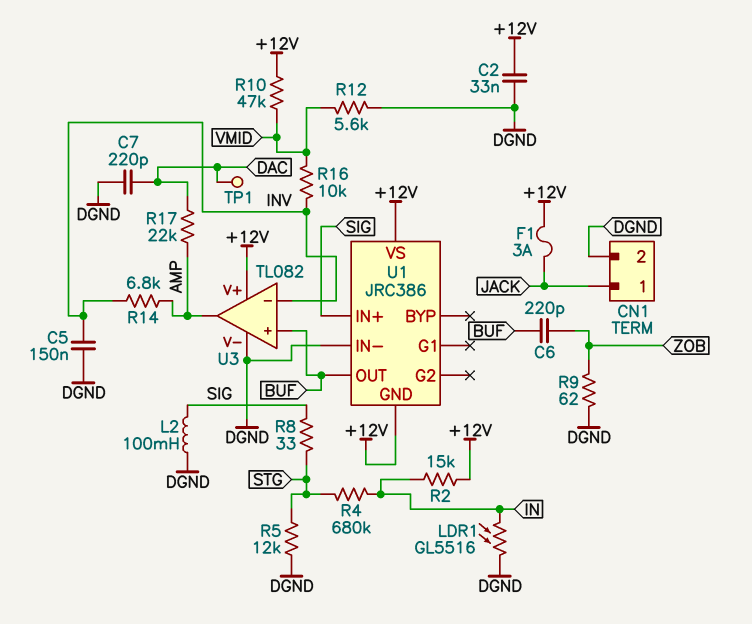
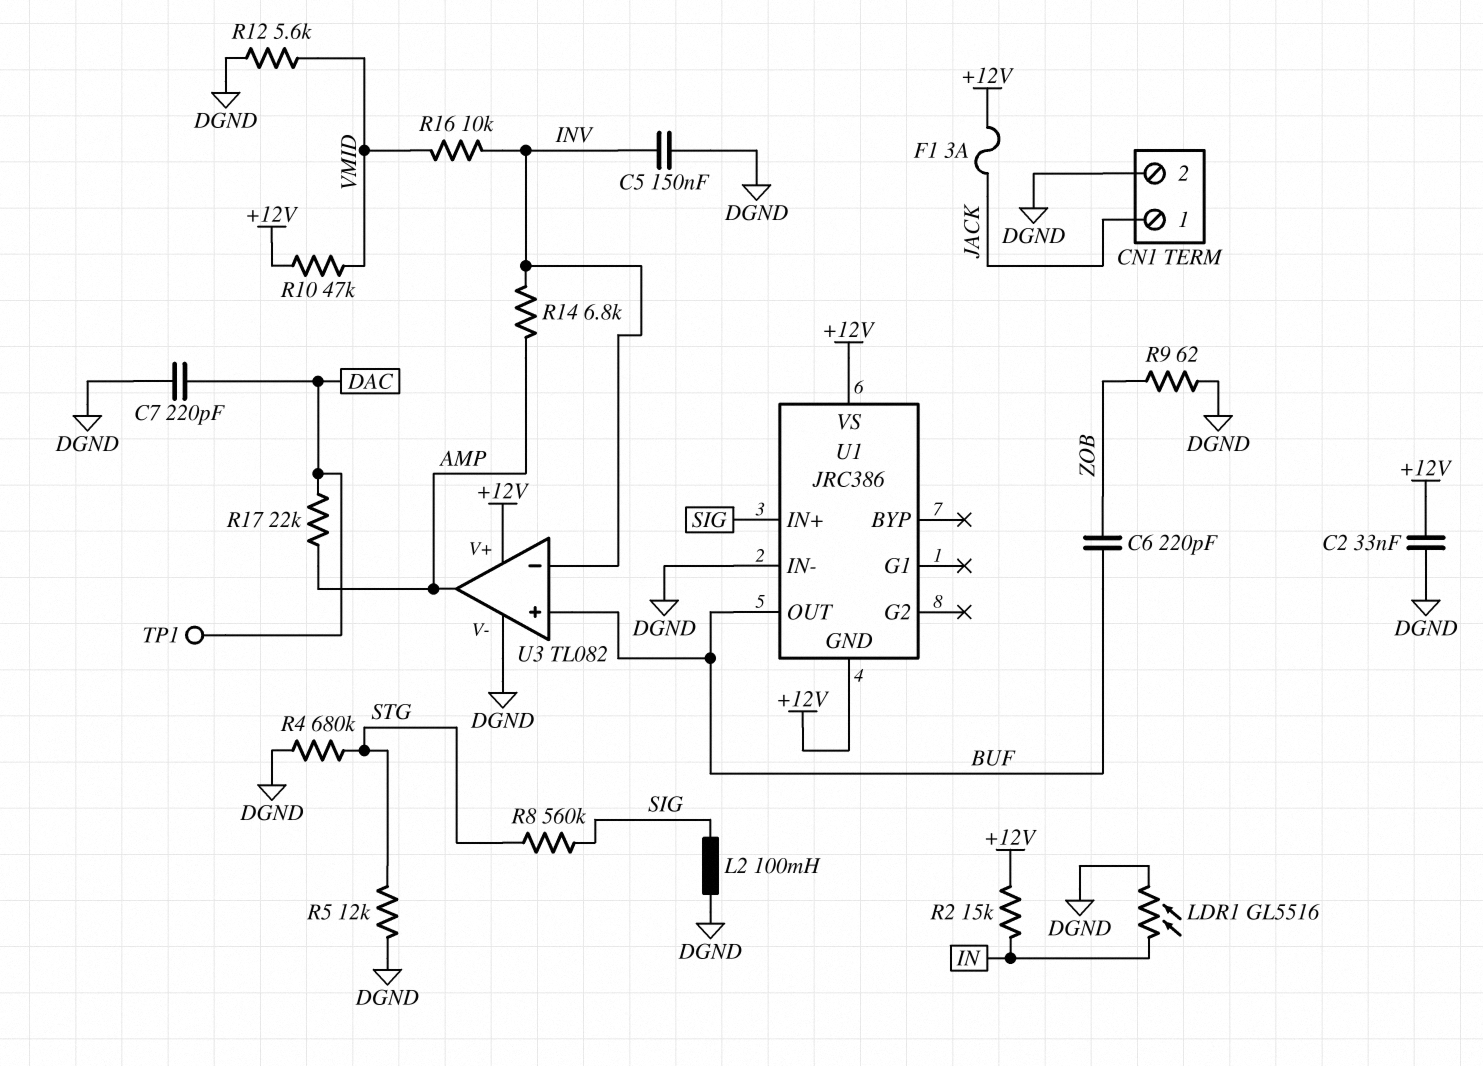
R4: 680k (IN, STG) -> 680k (DGND, STG)
R8: 33 (SIG, STG) -> 560k (SIG, STG)

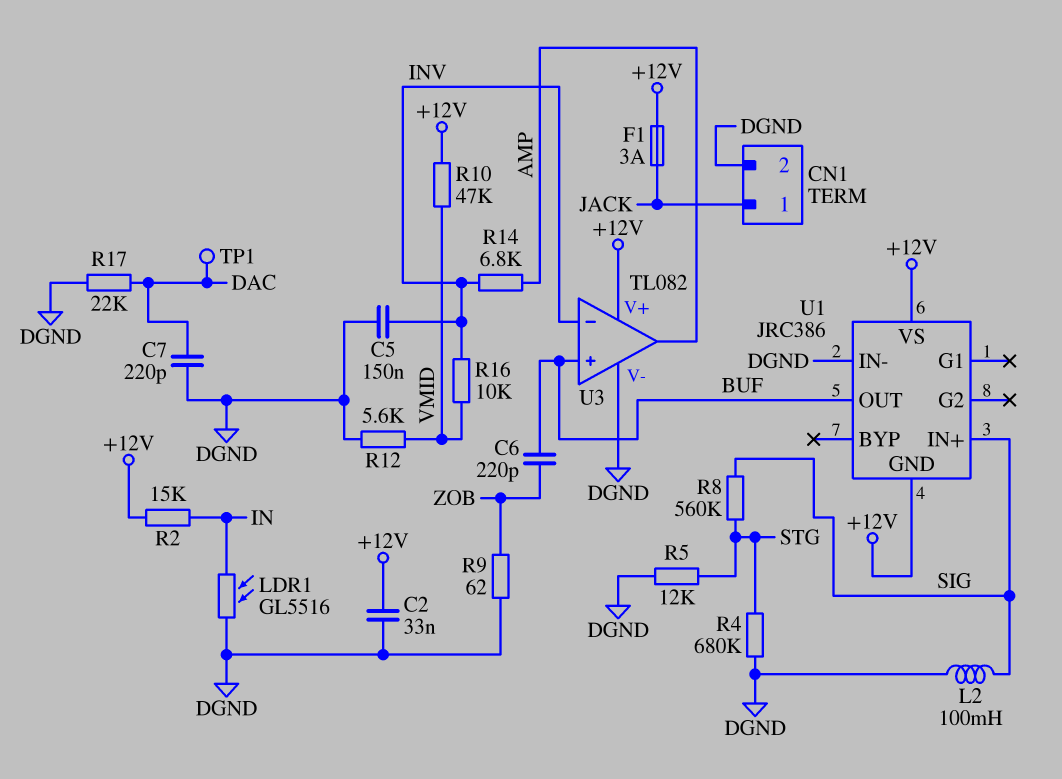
R17: 22k (AMP, DAC) -> 22k (DAC, DGND)

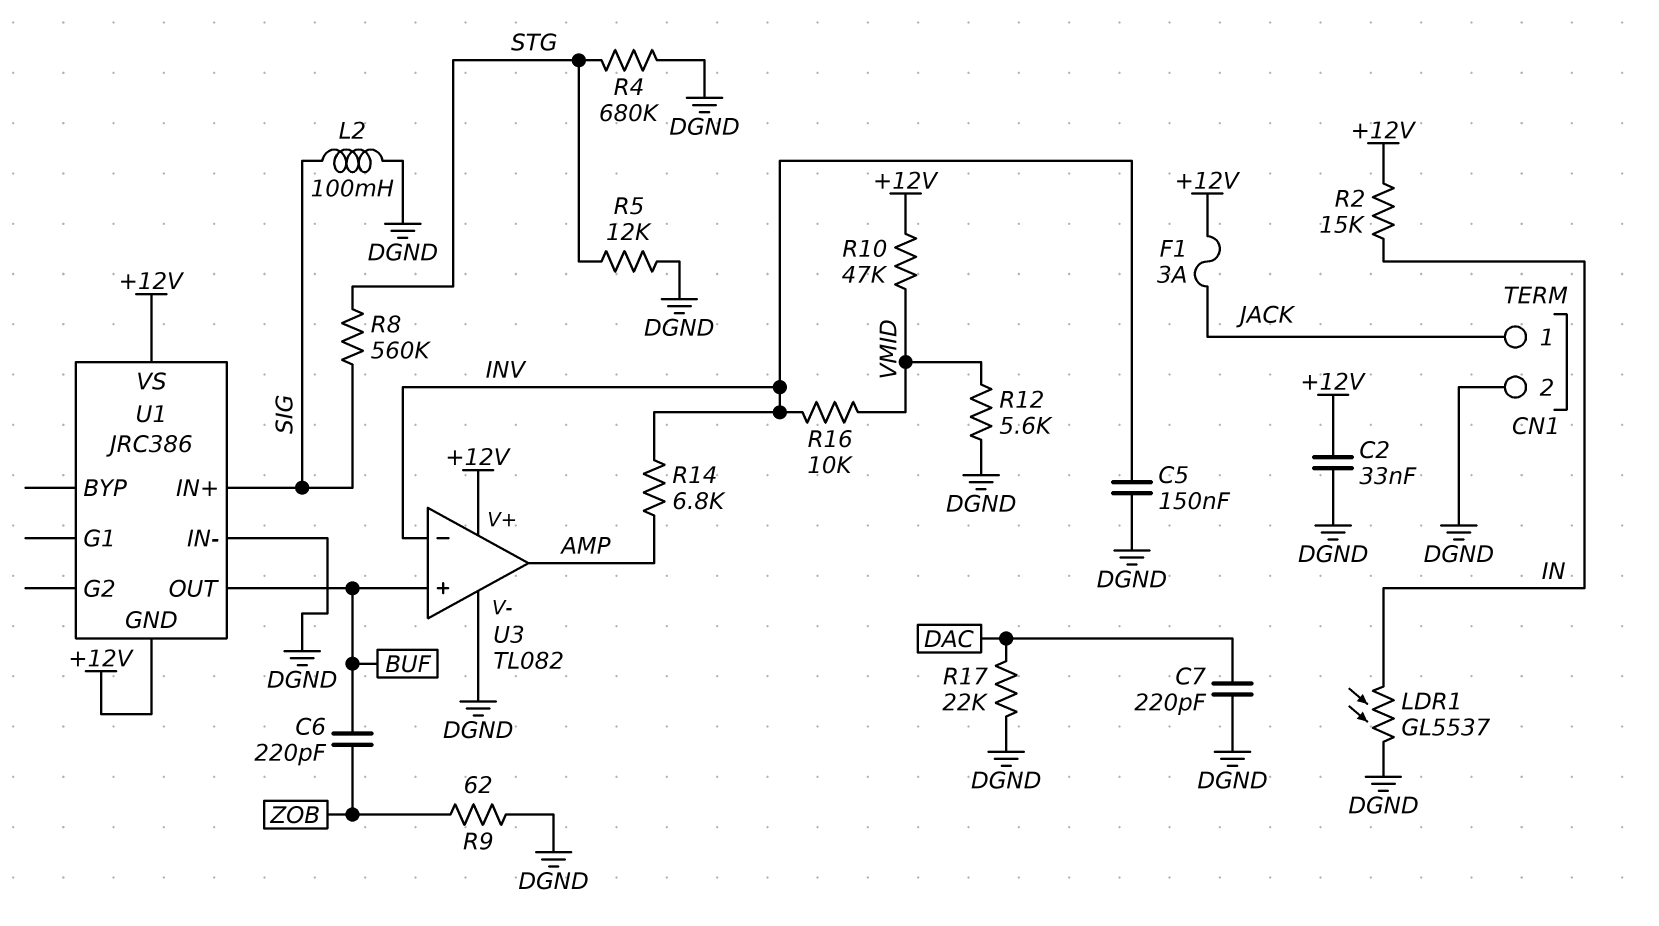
LDR1: GL5516 (DGND, IN) -> GL5537 (DGND, IN)
TP1: test point (DAC) -> none

